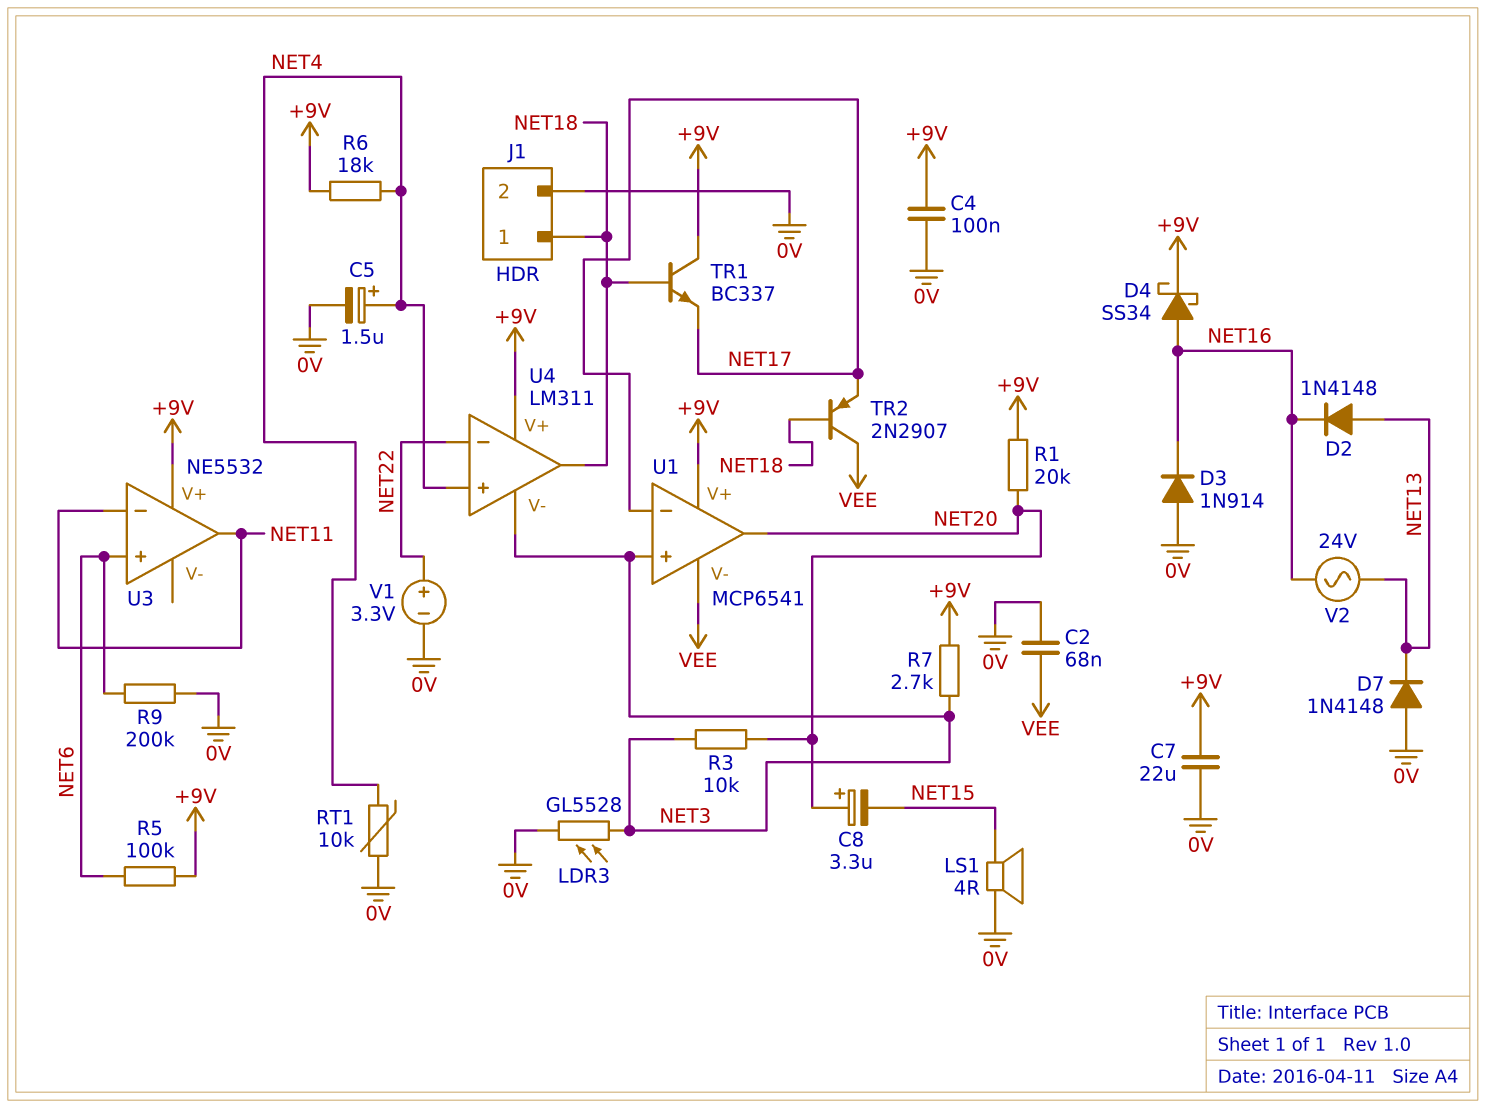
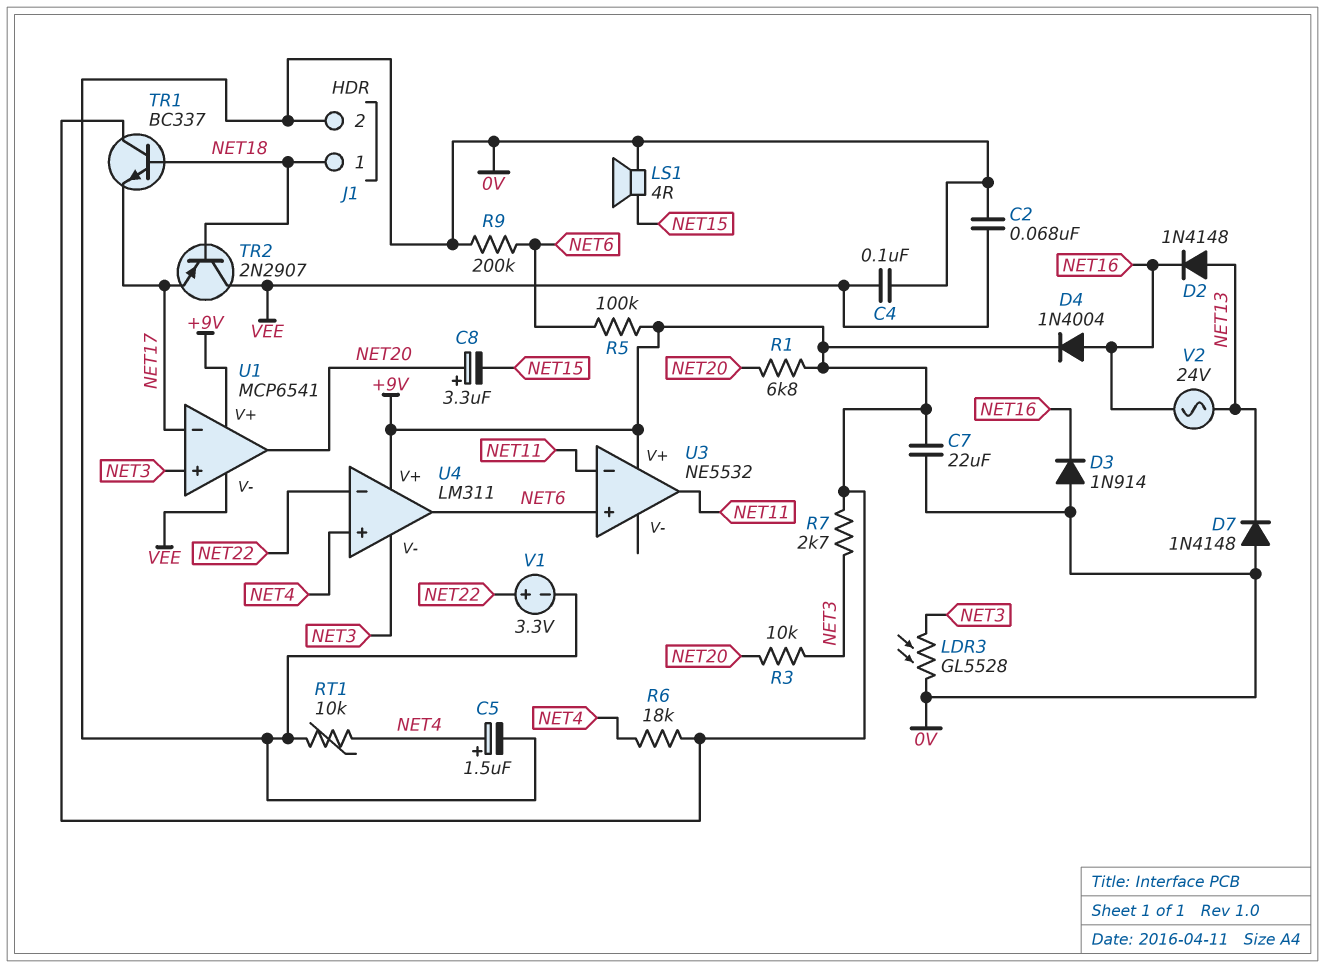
C4: 100nF (+9V, 0V) -> 100nF (0V, VEE)
D4: schottky SS34 (A NET16, K +9V) -> diode 1N4004 (A NET16, K +9V)
R1: 20k (+9V, NET20) -> 6.8k (+9V, NET20)
U4 pin out: NET18 -> NET6

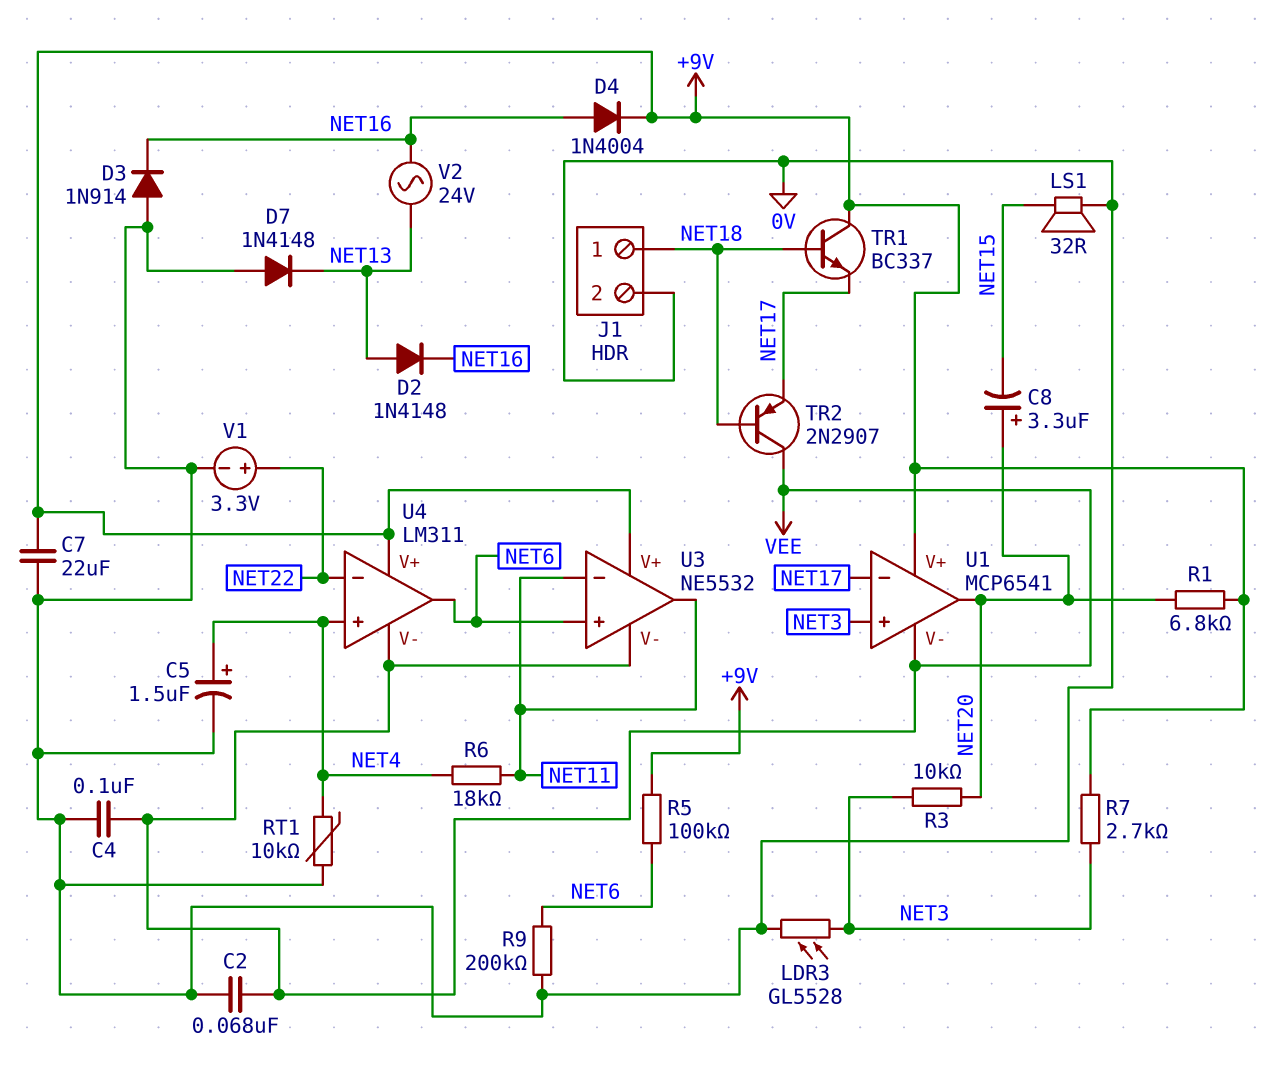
LS1: speaker 4R (0V, NET15) -> speaker 32R (0V, NET15)
R6: 18k (+9V, NET4) -> 18k (NET4, NET11)
U3 pin V-: none -> VEE
U4 pin V-: NET3 -> VEE

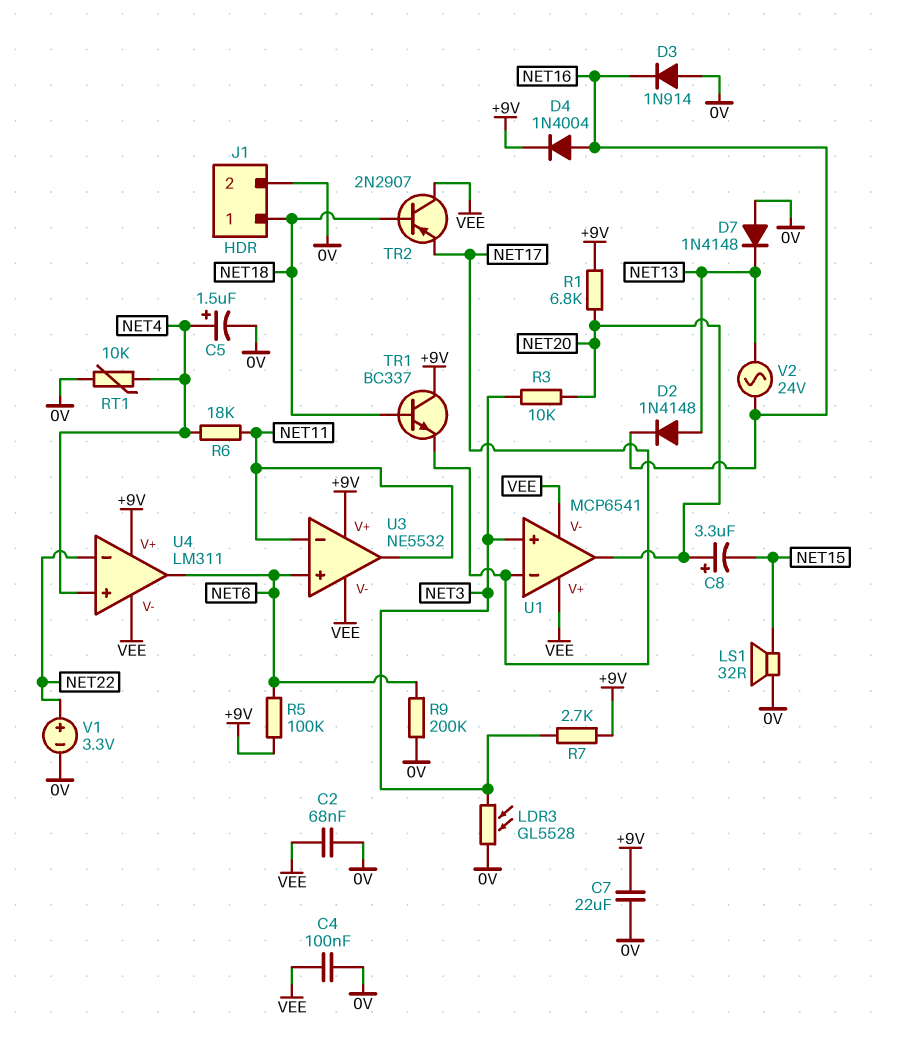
U1 pin V+: +9V -> VEE

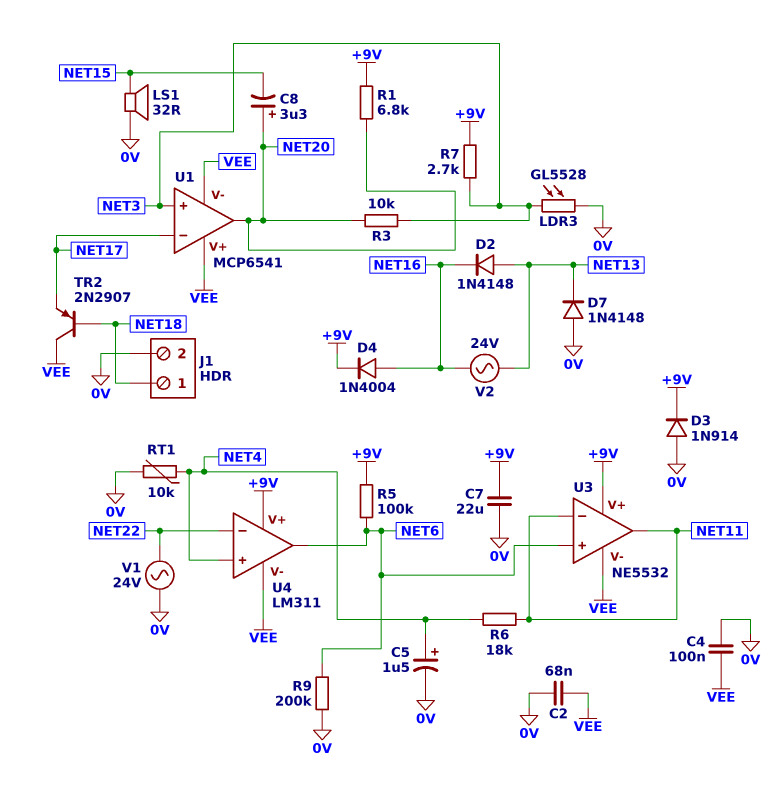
D3: diode 1N914 (A 0V, K NET16) -> diode 1N914 (A 0V, K +9V)
TR1: NPN BC337 (B NET18, C +9V, E NET17) -> none
V1: 3.3V (plus NET22, minus 0V) -> AC 24V (0V, NET22)

